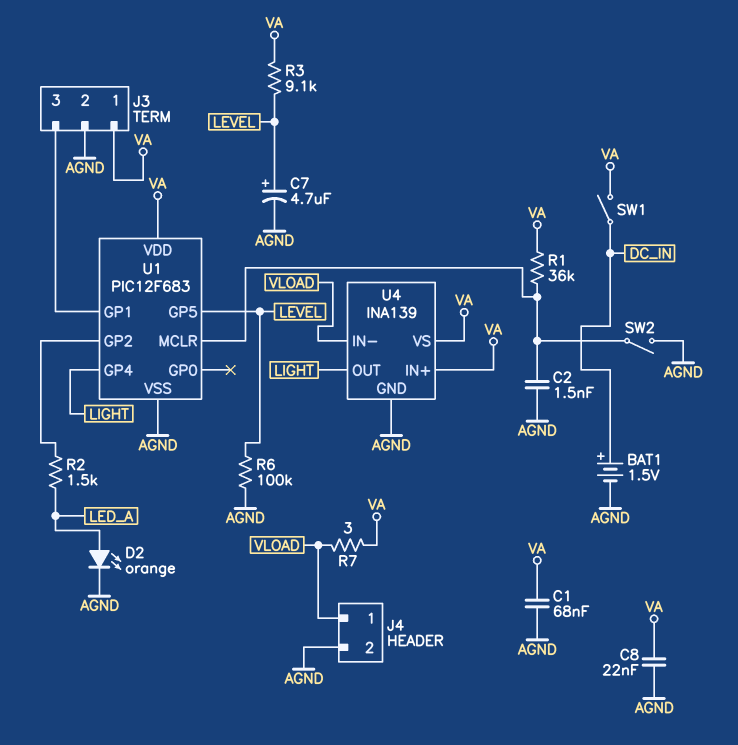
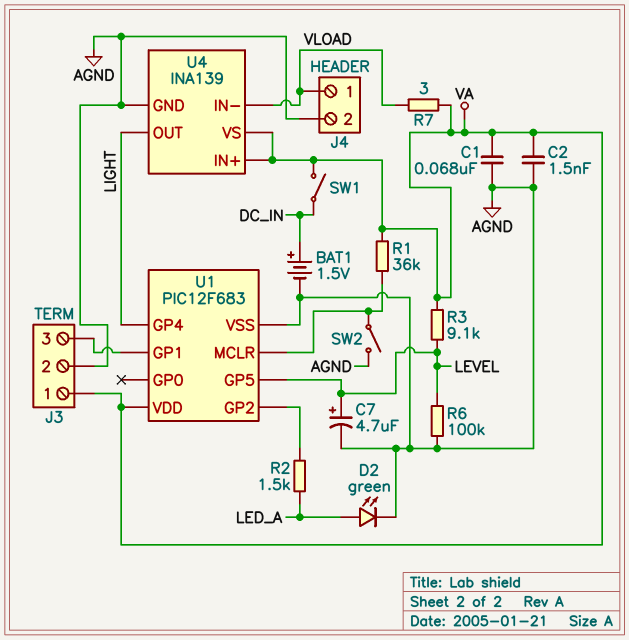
C2: 1.5nF (AGND, U1/MCLR) -> 1.5nF (AGND, VA)
C8: 22nF (AGND, VA) -> none
D2: LED orange (A LED_A, K AGND) -> LED green (A LED_A, K AGND)

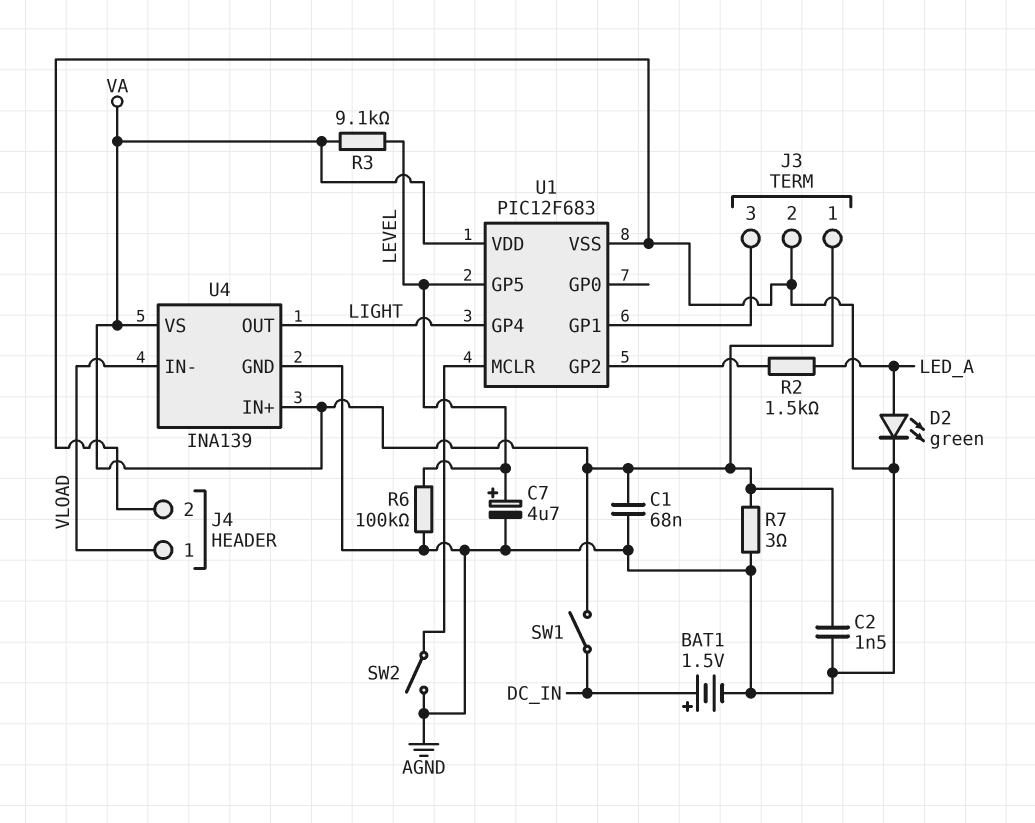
R1: 36k (U1/MCLR, VA) -> none
R7: 3 (VA, VLOAD) -> 3 (AGND, VA)

